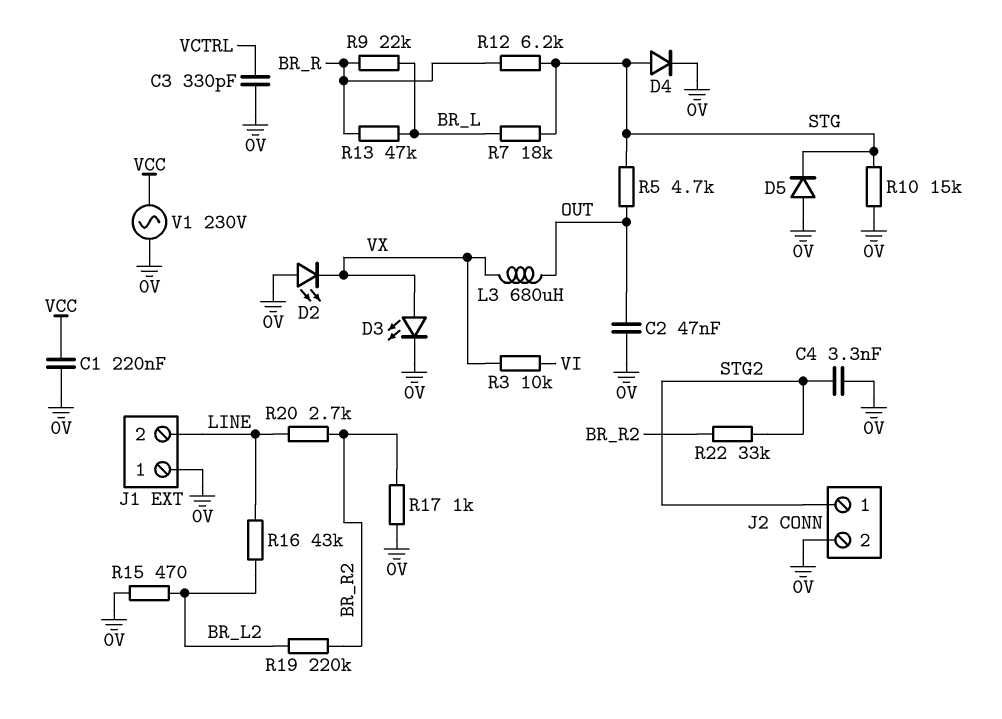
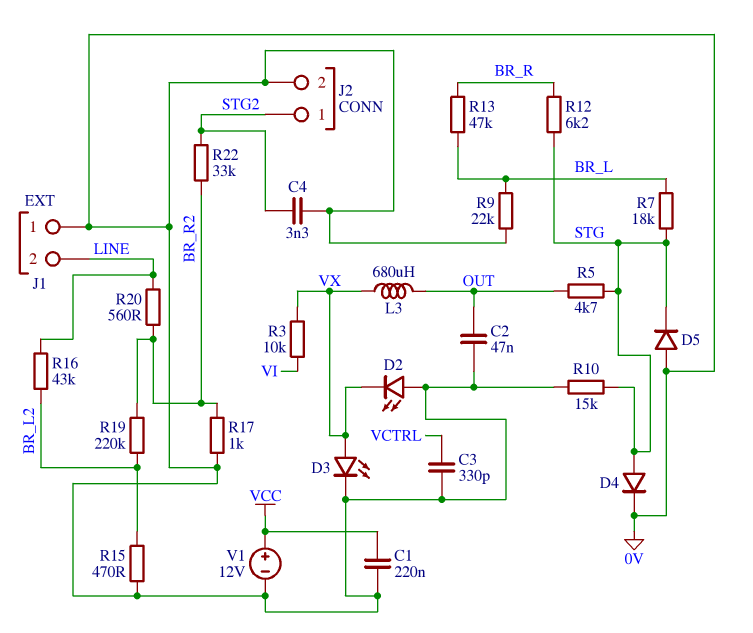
R9: 22k (BR_L, BR_R) -> 22k (0V, BR_L)
R20: 2.7k (BR_R2, LINE) -> 560 (BR_R2, LINE)
V1: AC 230V (0V, VCC) -> 12V (plus VCC, minus 0V)

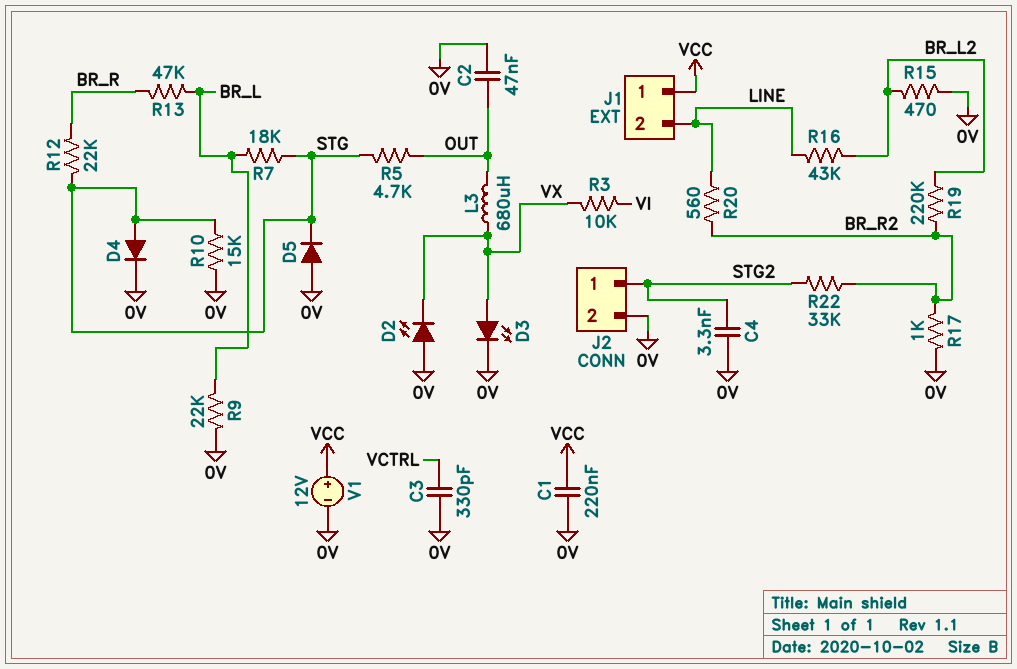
J1 pin 1: 0V -> VCC
R12: 6.2k (BR_R, STG) -> 22k (BR_R, STG)

